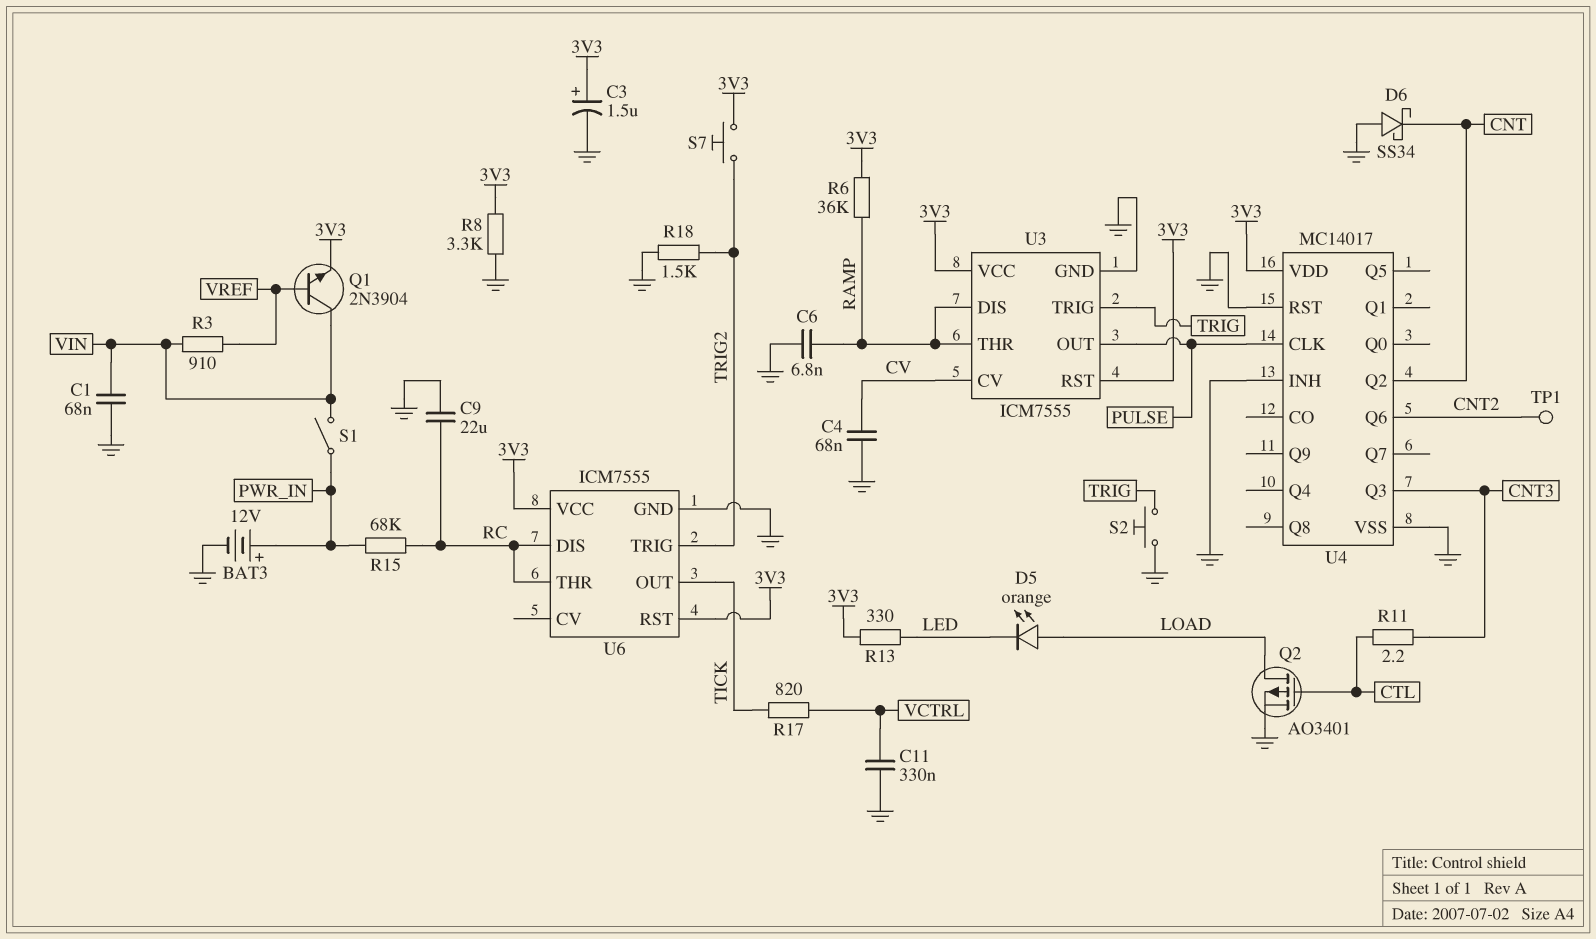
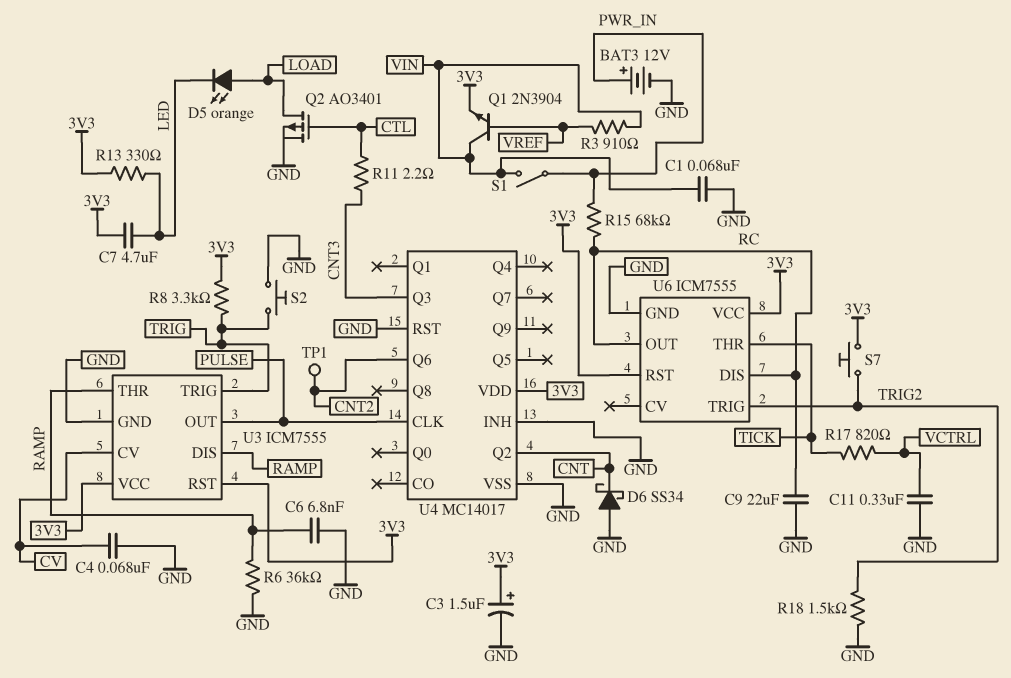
C7: none -> 4.7uF (3V3, LED)
R6: 36k (3V3, RAMP) -> 36k (GND, RAMP)
R8: 3.3k (3V3, GND) -> 3.3k (3V3, TRIG)
U6 pin OUT: TICK -> RC
U6 pin THR: RC -> TICK

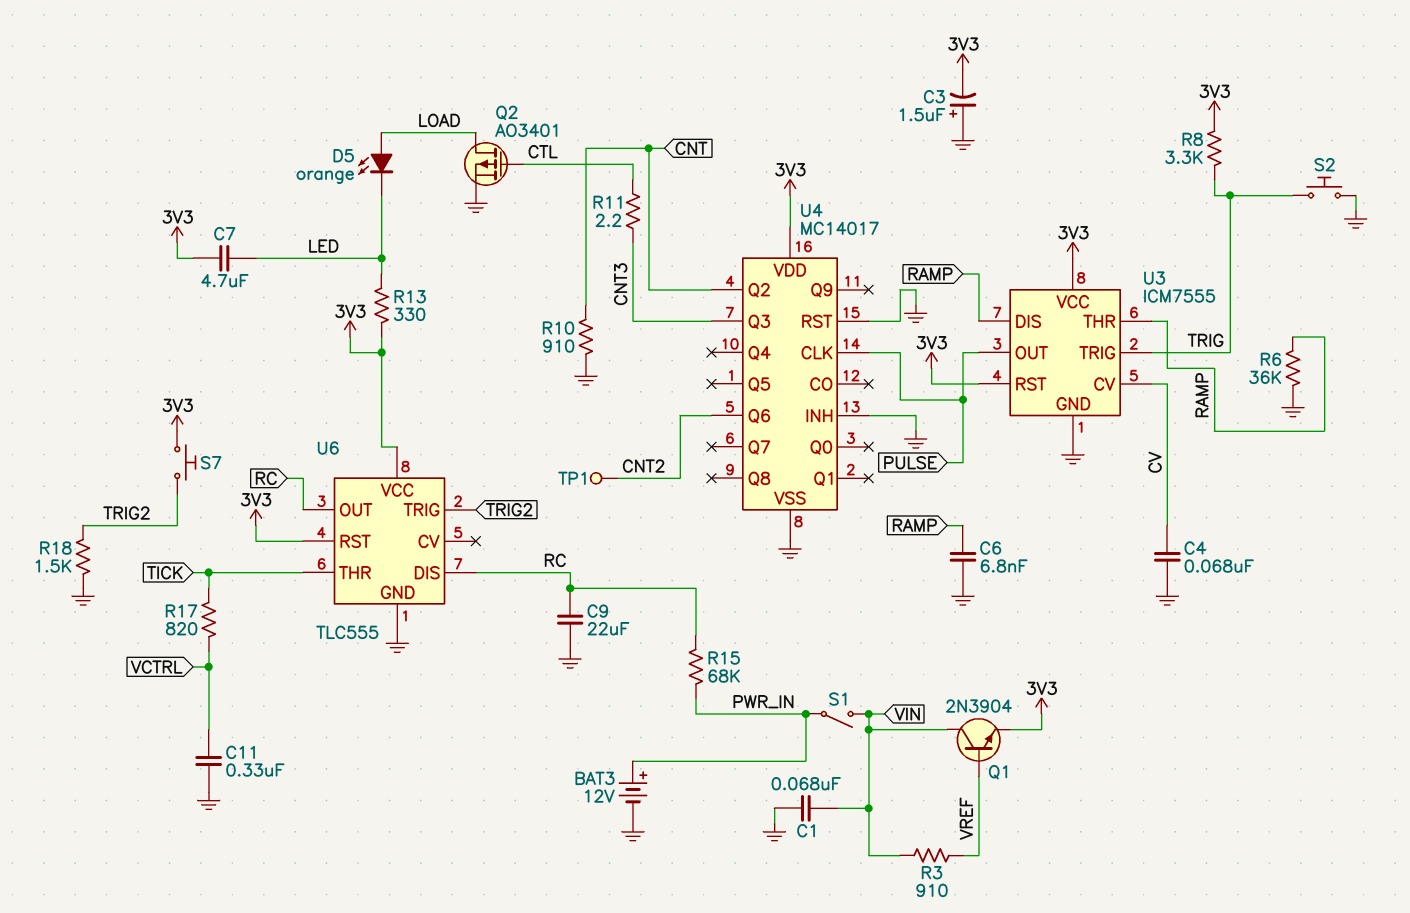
C3: 1.5uF (plus 3V3, minus GND) -> 1.5uF (plus GND, minus 3V3)
D6: schottky SS34 (A GND, K CNT) -> none
R10: none -> 910 (CNT, GND)
U6: ICM7555 -> TLC555

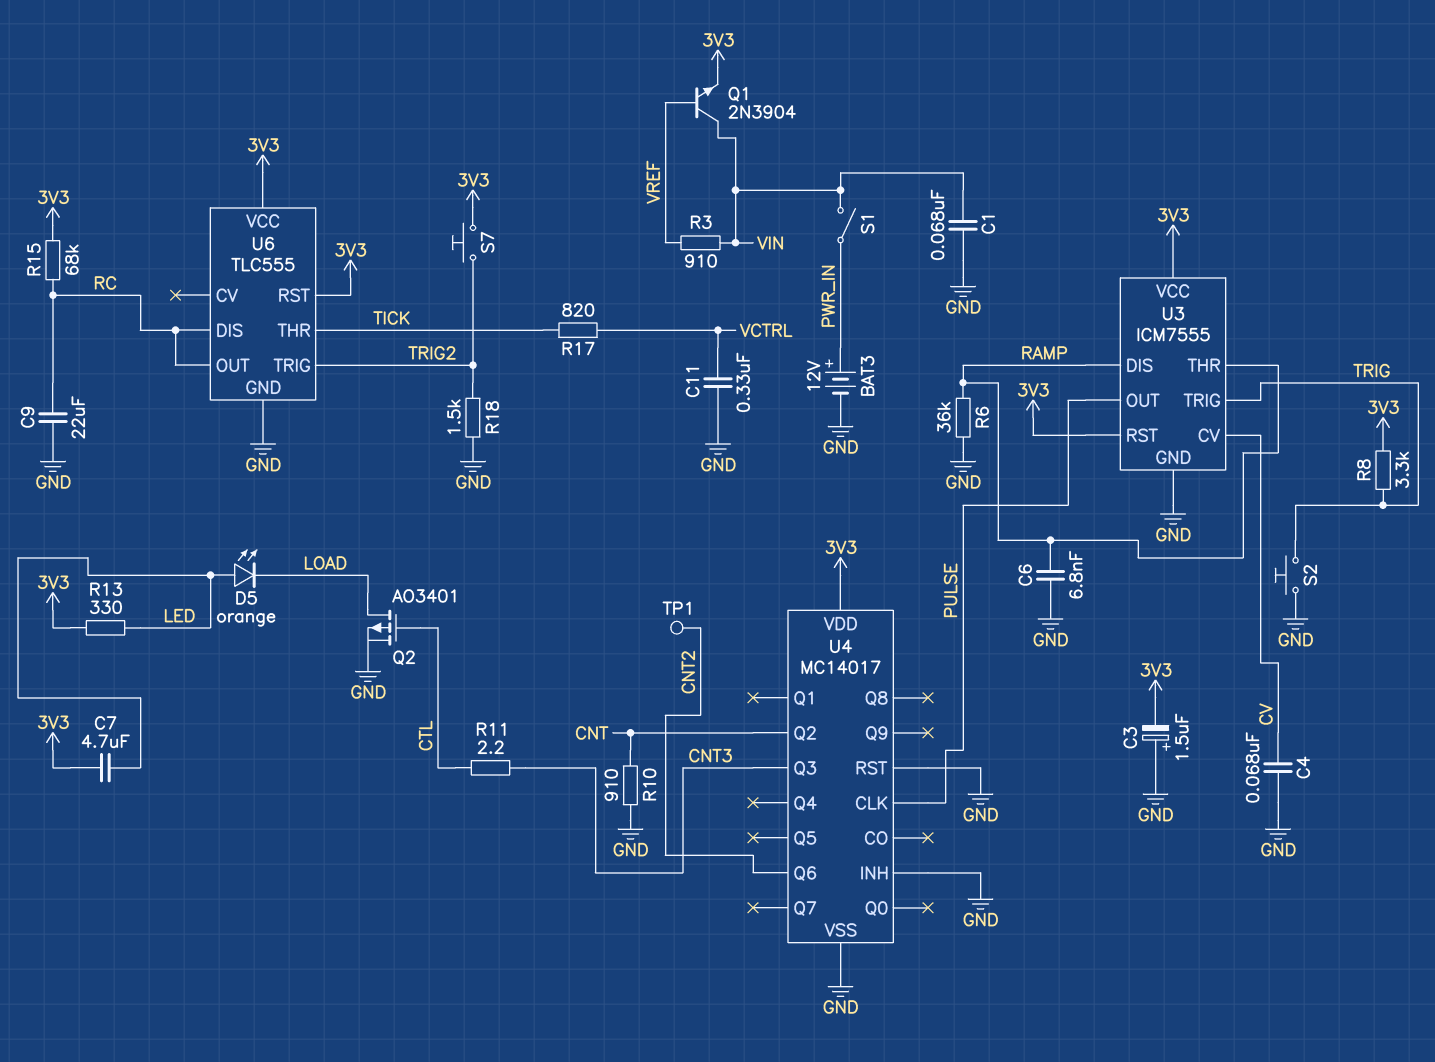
D5: LED orange (A LOAD, K LED) -> LED orange (A LED, K LOAD)
R15: 68k (PWR_IN, RC) -> 68k (3V3, RC)

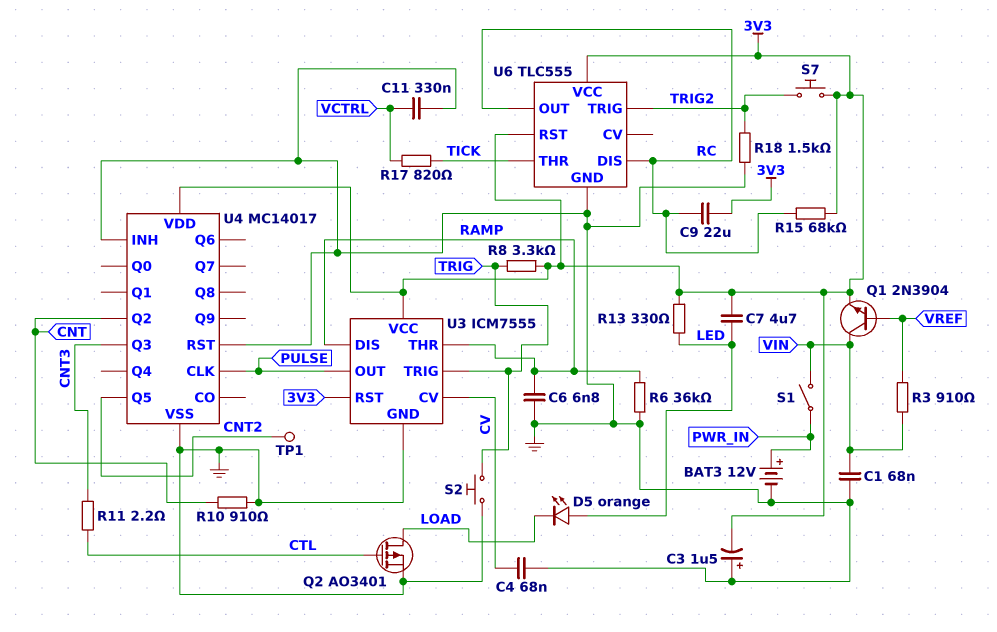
C9: 22uF (GND, RC) -> 22uF (3V3, RC)
U4 pin Q5: none -> CNT2
U4 pin Q6: CNT2 -> none

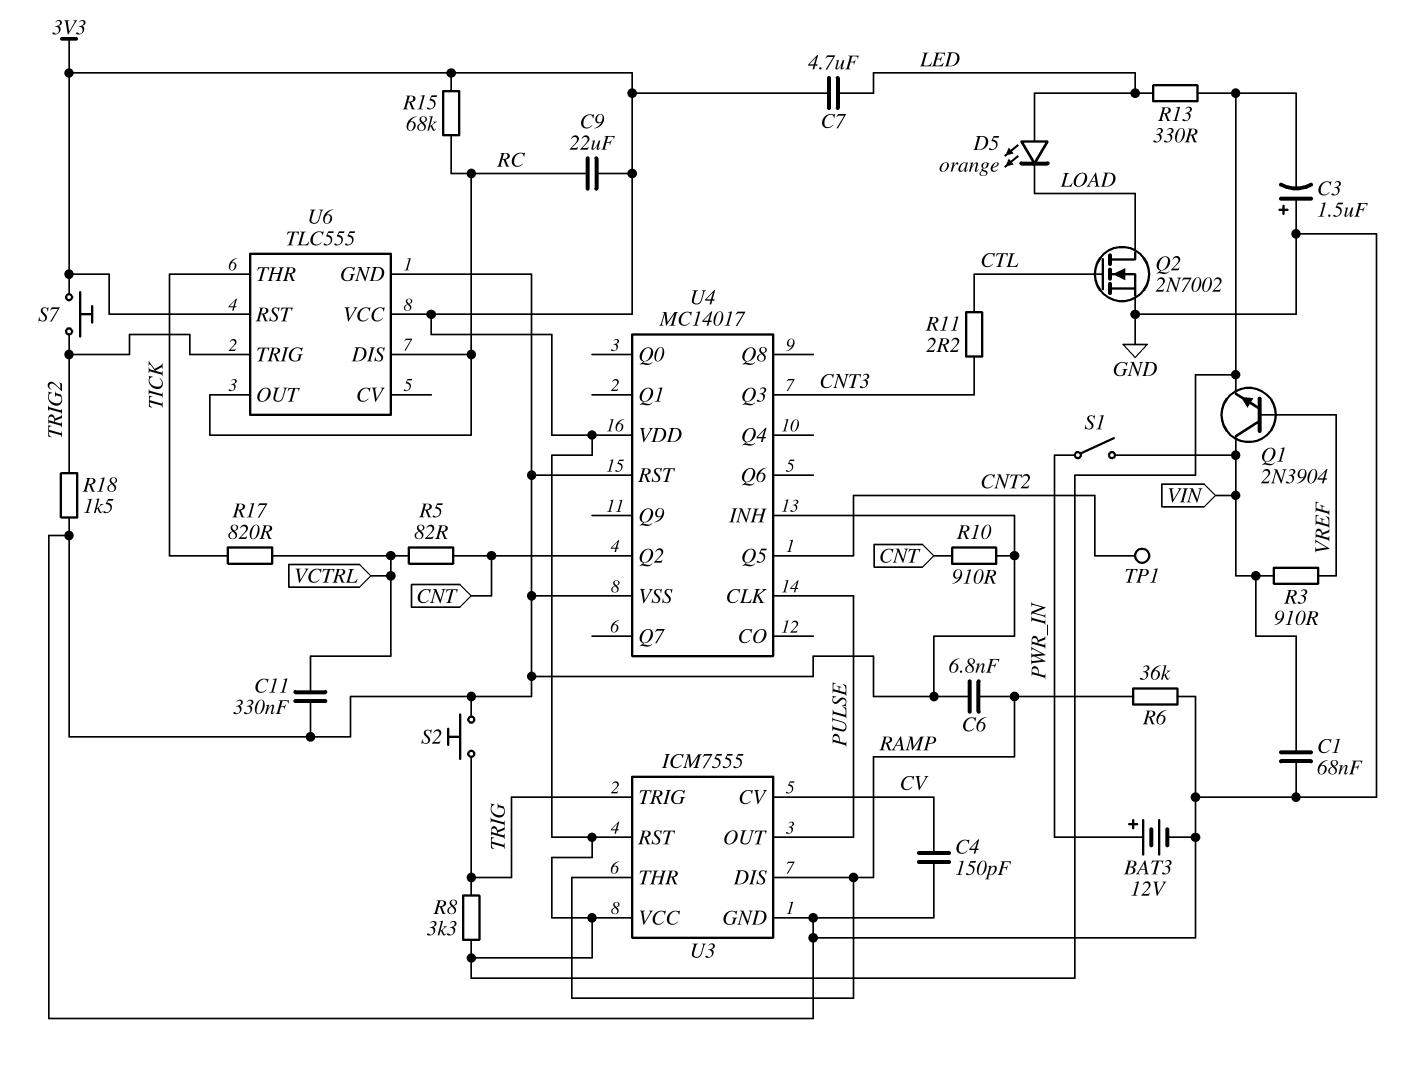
C4: 68nF (CV, GND) -> 150pF (CV, GND)
Q2: PMOS AO3401 (G CTL, D LOAD, S GND) -> NMOS 2N7002 (G CTL, D LOAD, S GND)
R5: none -> 82 (CNT, VCTRL)

